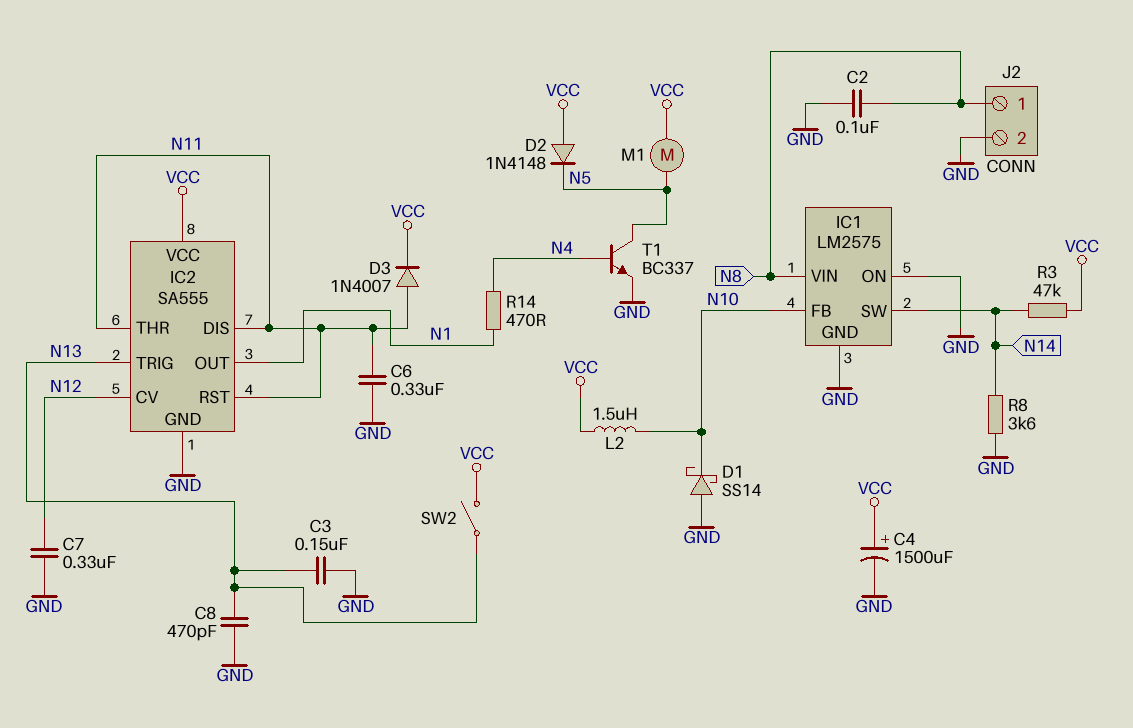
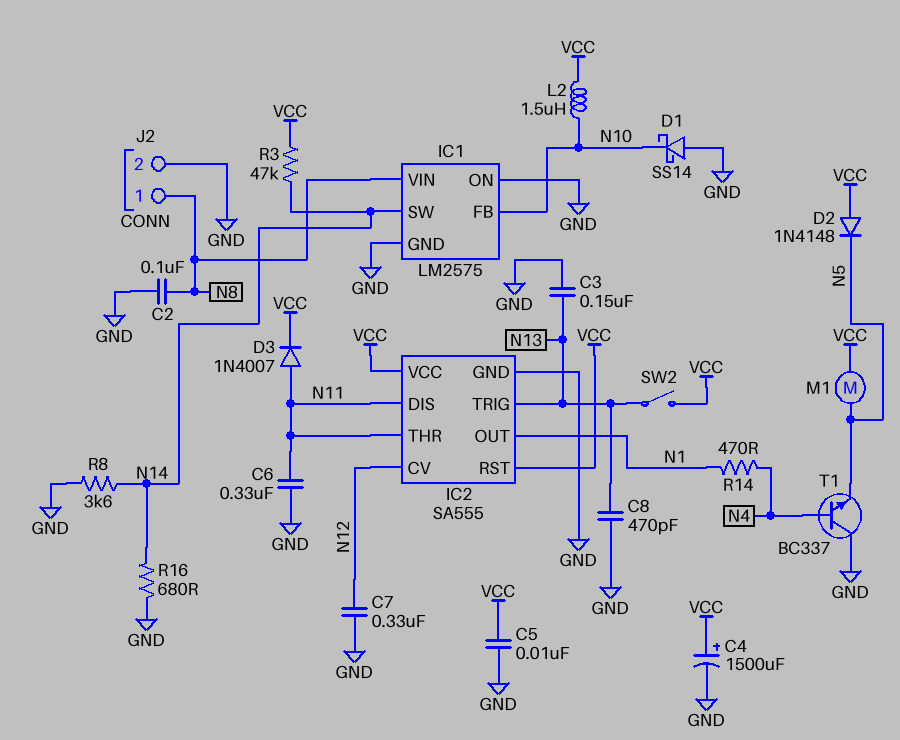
C5: none -> 10nF (GND, VCC)
IC2 pin RST: N11 -> VCC
R16: none -> 680 (GND, N14)
T1: NPN BC337 (B N4, C N5, E GND) -> NPN BC337 (B N4, C GND, E N5)

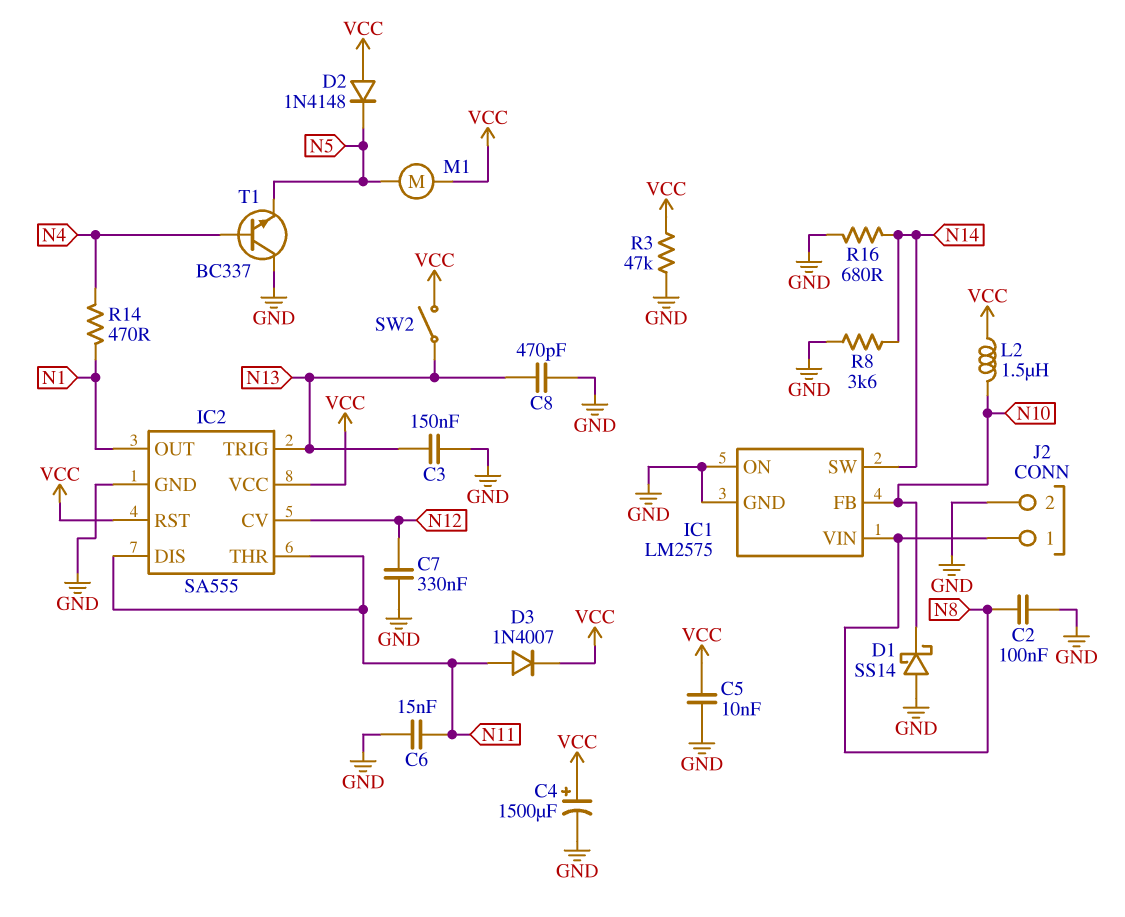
C6: 330nF (GND, N11) -> 15nF (GND, N11)
R3: 47k (N14, VCC) -> 47k (GND, VCC)

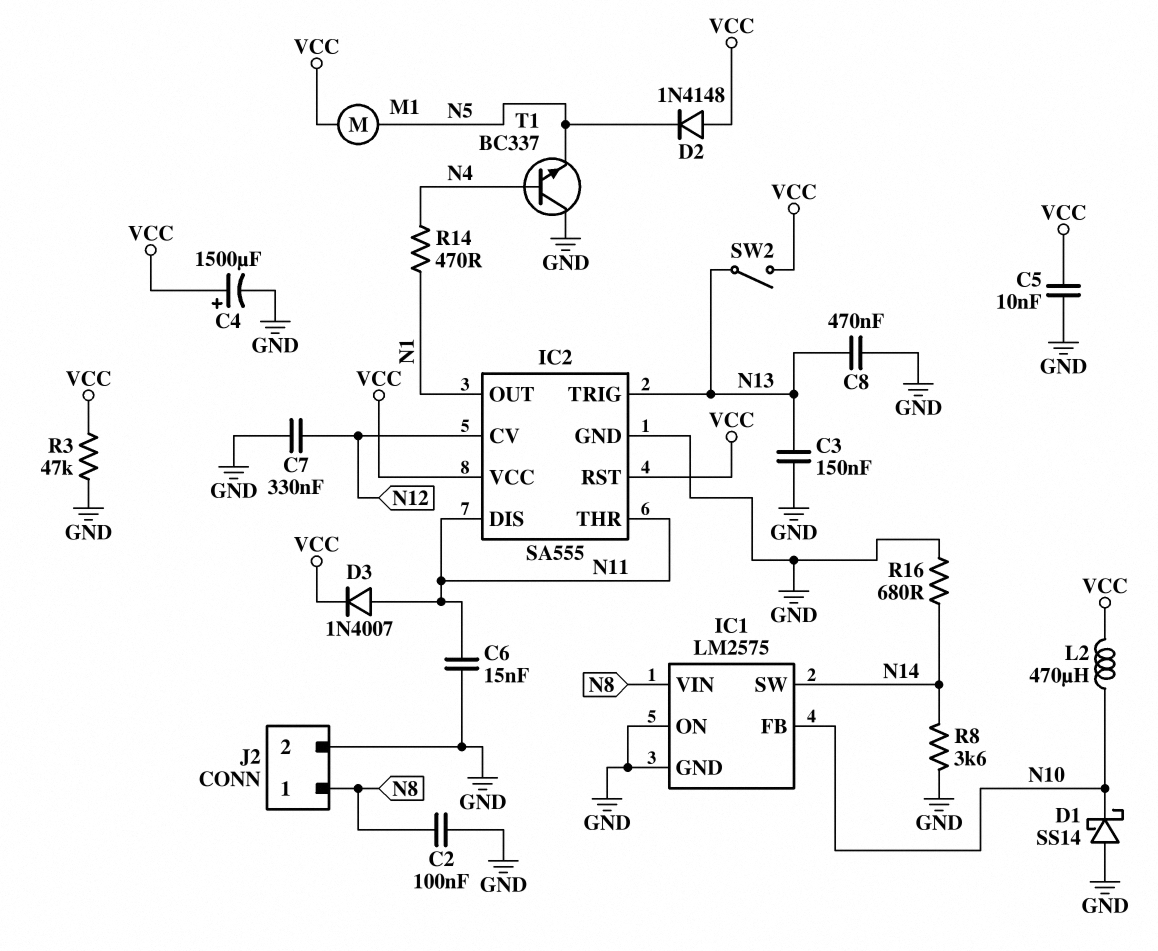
C8: 470pF (GND, N13) -> 470nF (GND, N13)
L2: 1.5uH (N10, VCC) -> 470uH (N10, VCC)

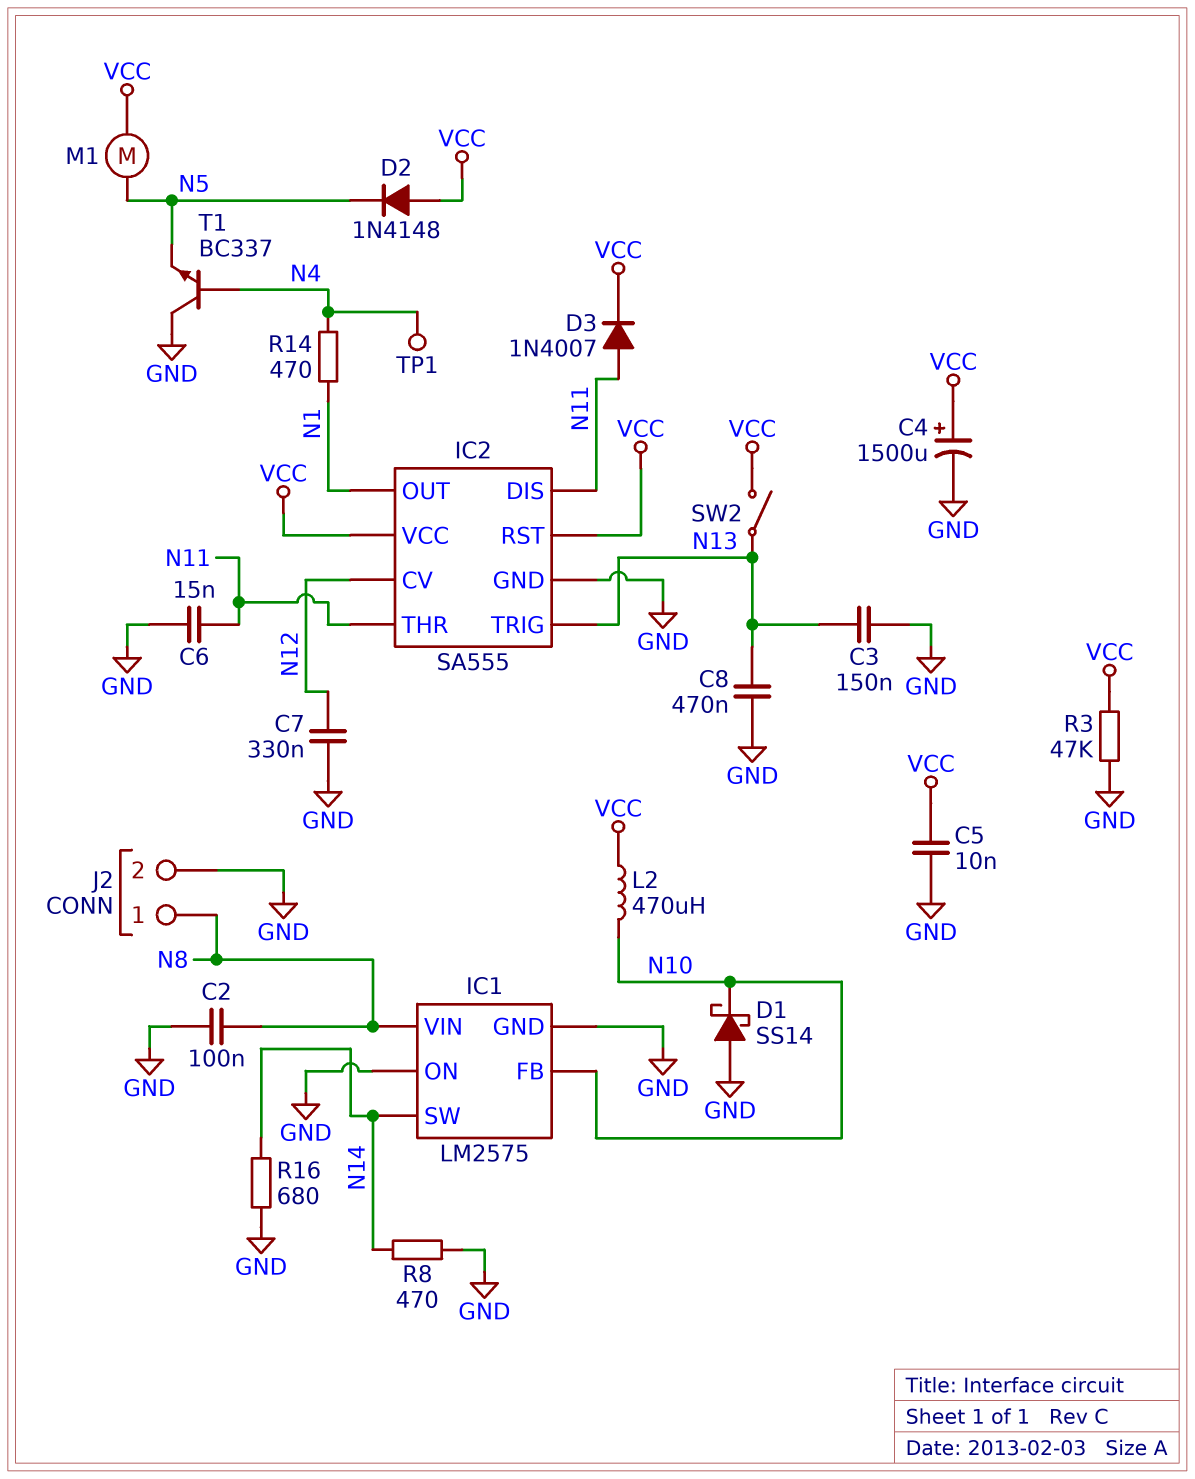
R8: 3.6k (GND, N14) -> 470 (GND, N14)
TP1: none -> test point (N4)

